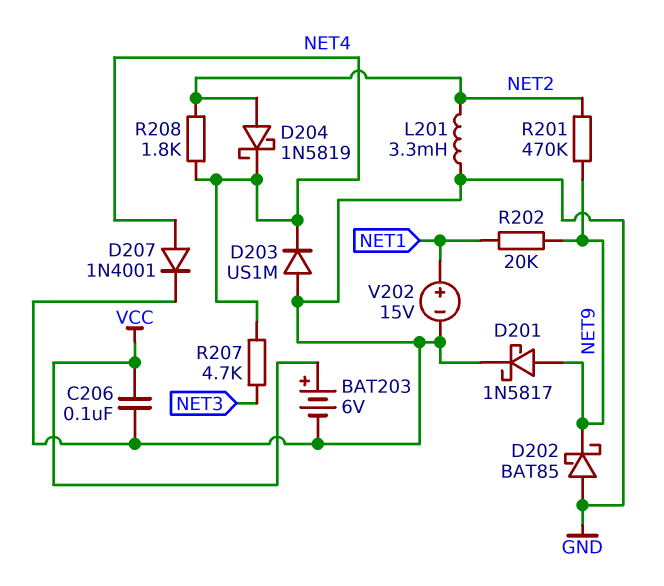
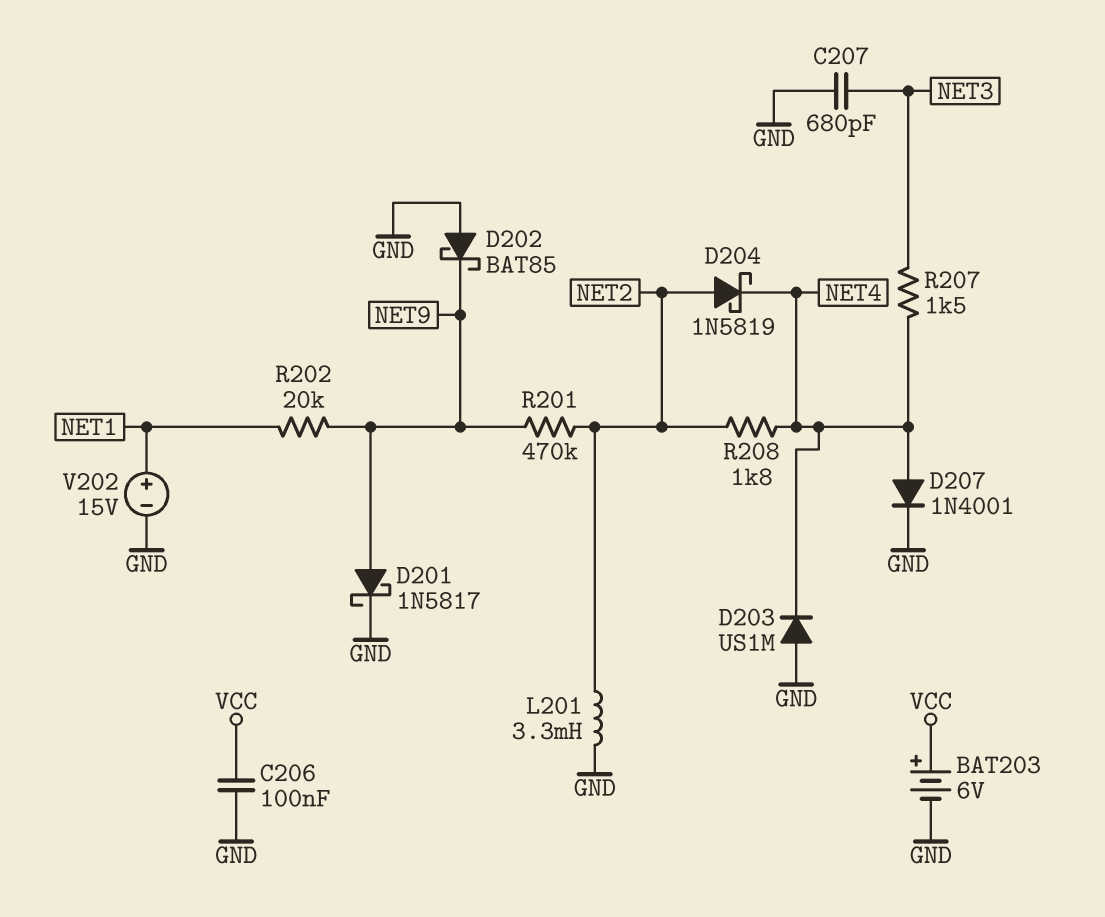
C207: none -> 680pF (GND, NET3)
R207: 4.7k (NET3, NET4) -> 1.5k (NET3, NET4)

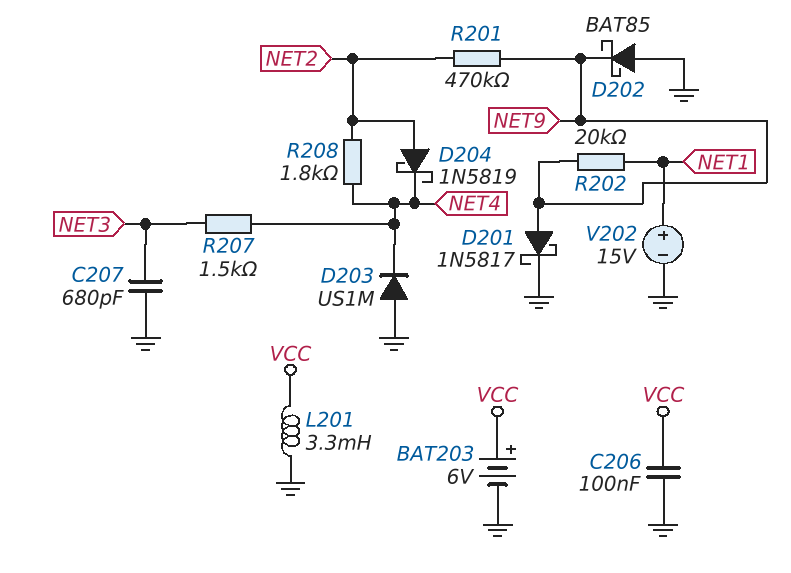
D207: diode 1N4001 (A NET4, K GND) -> none
L201: 3.3mH (GND, NET2) -> 3.3mH (GND, VCC)

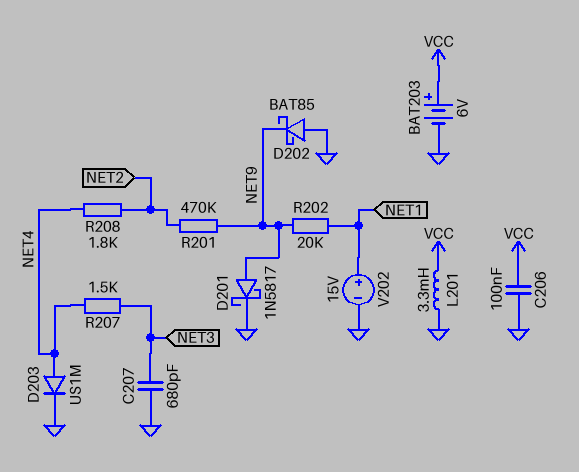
D203: diode US1M (A GND, K NET4) -> diode US1M (A NET4, K GND)
D204: schottky 1N5819 (A NET2, K NET4) -> none

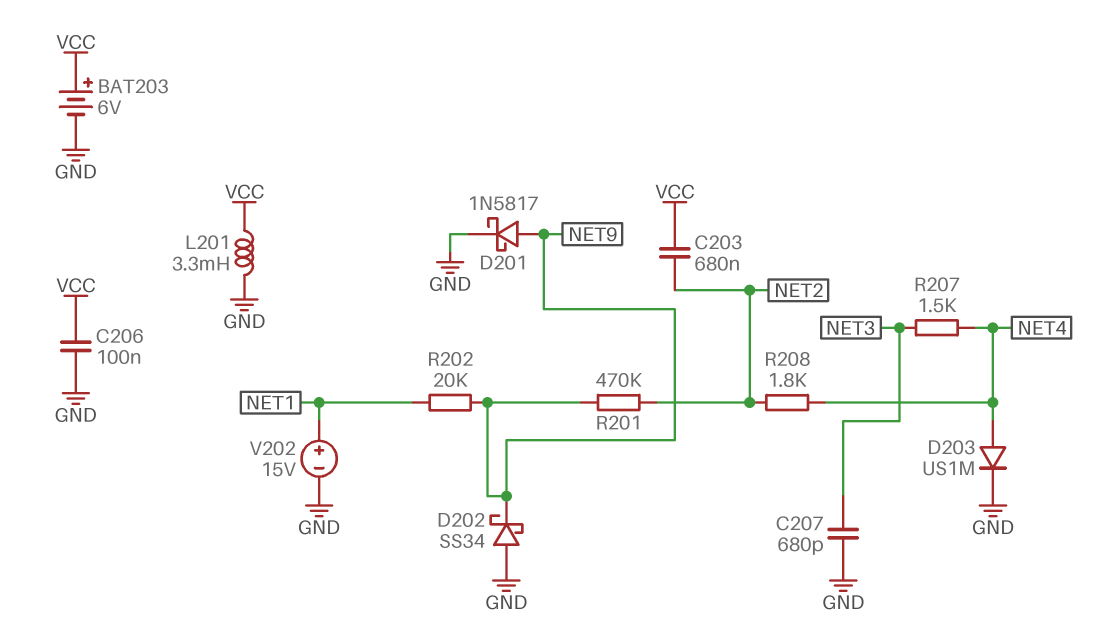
C203: none -> 680nF (NET2, VCC)
D202: schottky BAT85 (A GND, K NET9) -> schottky SS34 (A GND, K NET9)

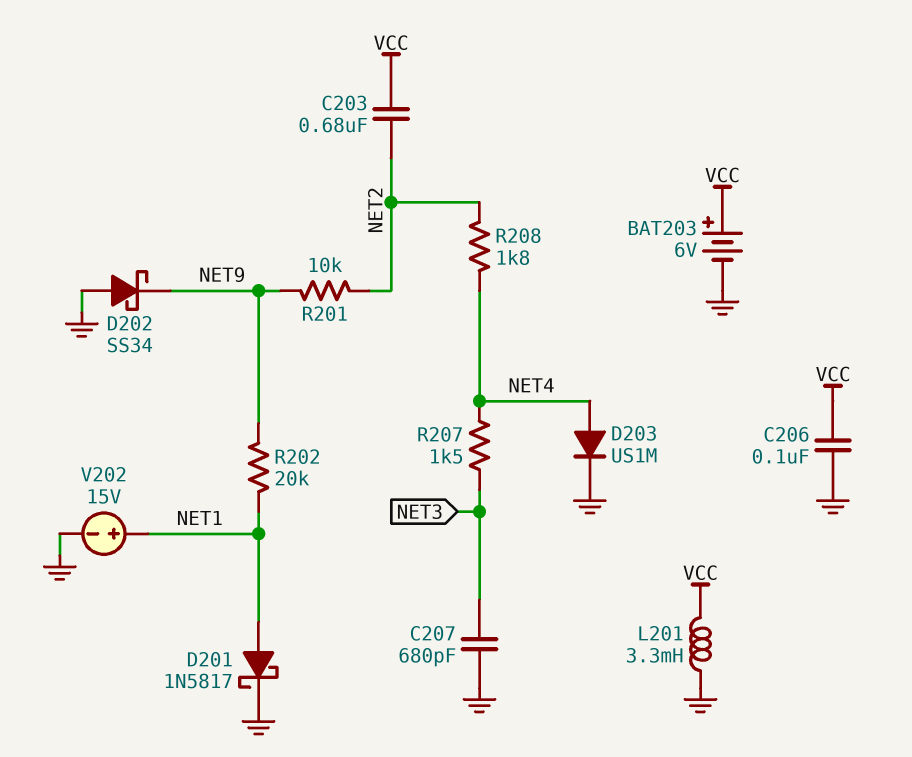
D201: schottky 1N5817 (A NET9, K GND) -> schottky 1N5817 (A NET1, K GND)
R201: 470k (NET2, NET9) -> 10k (NET2, NET9)

